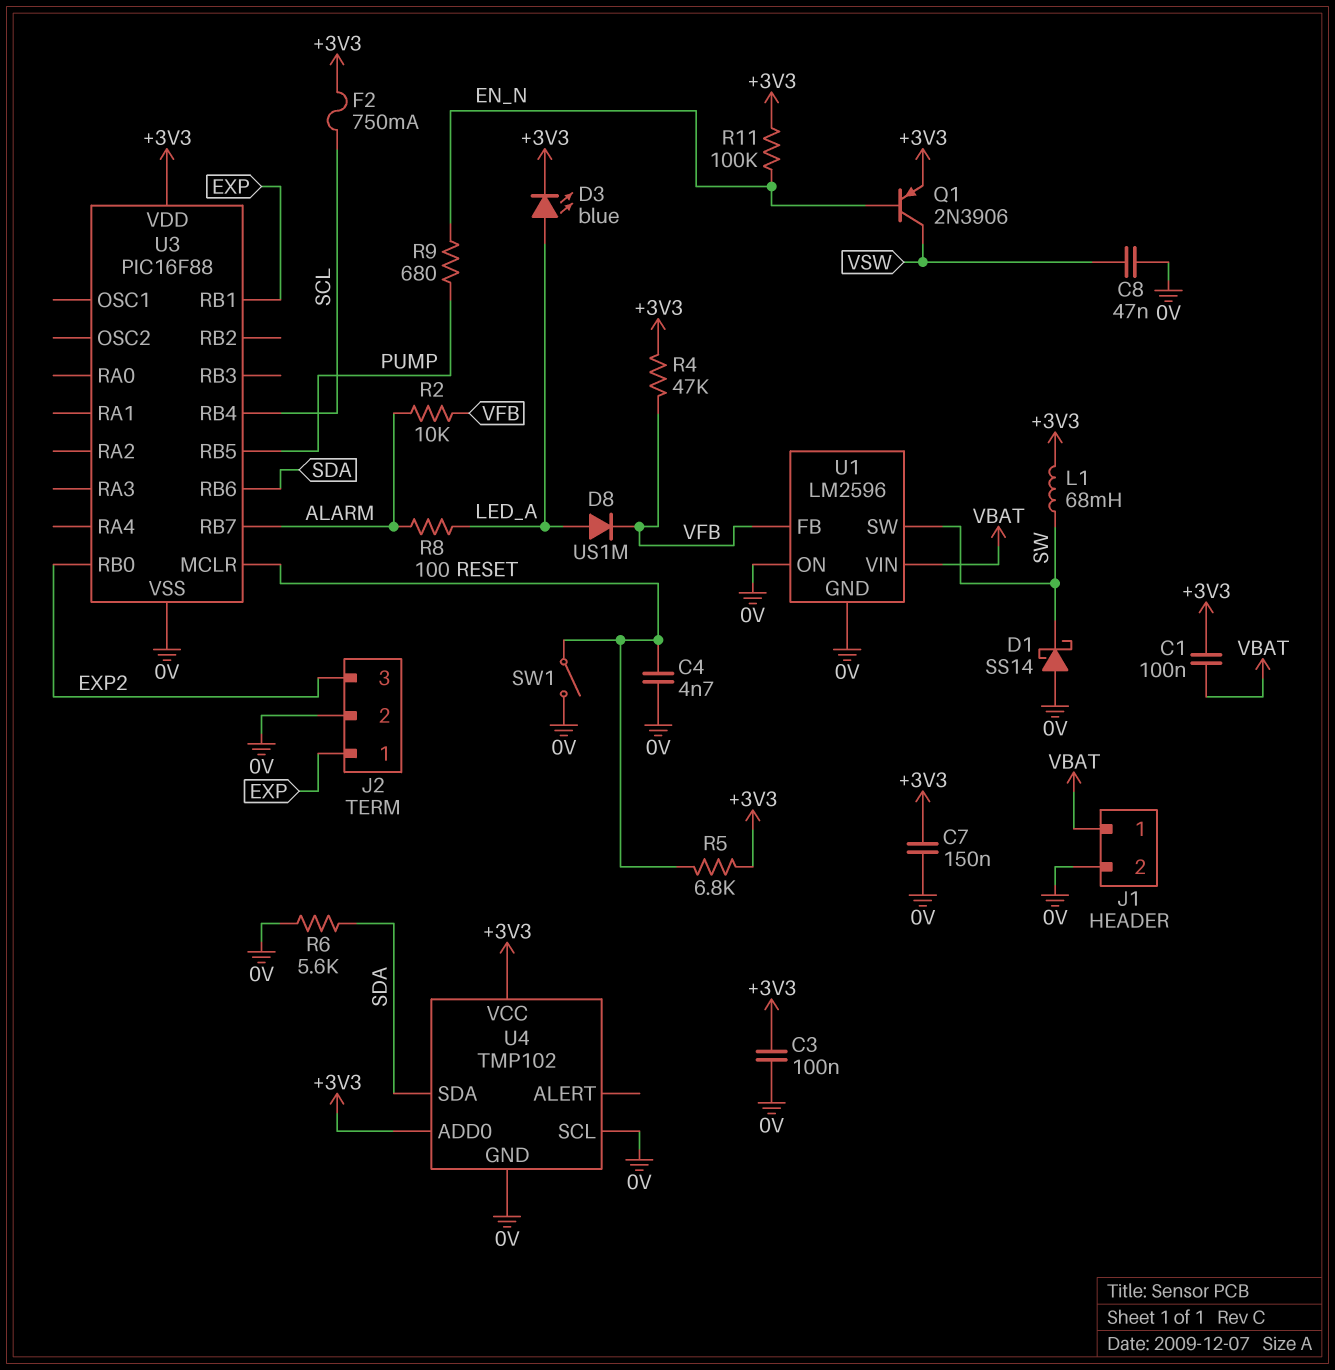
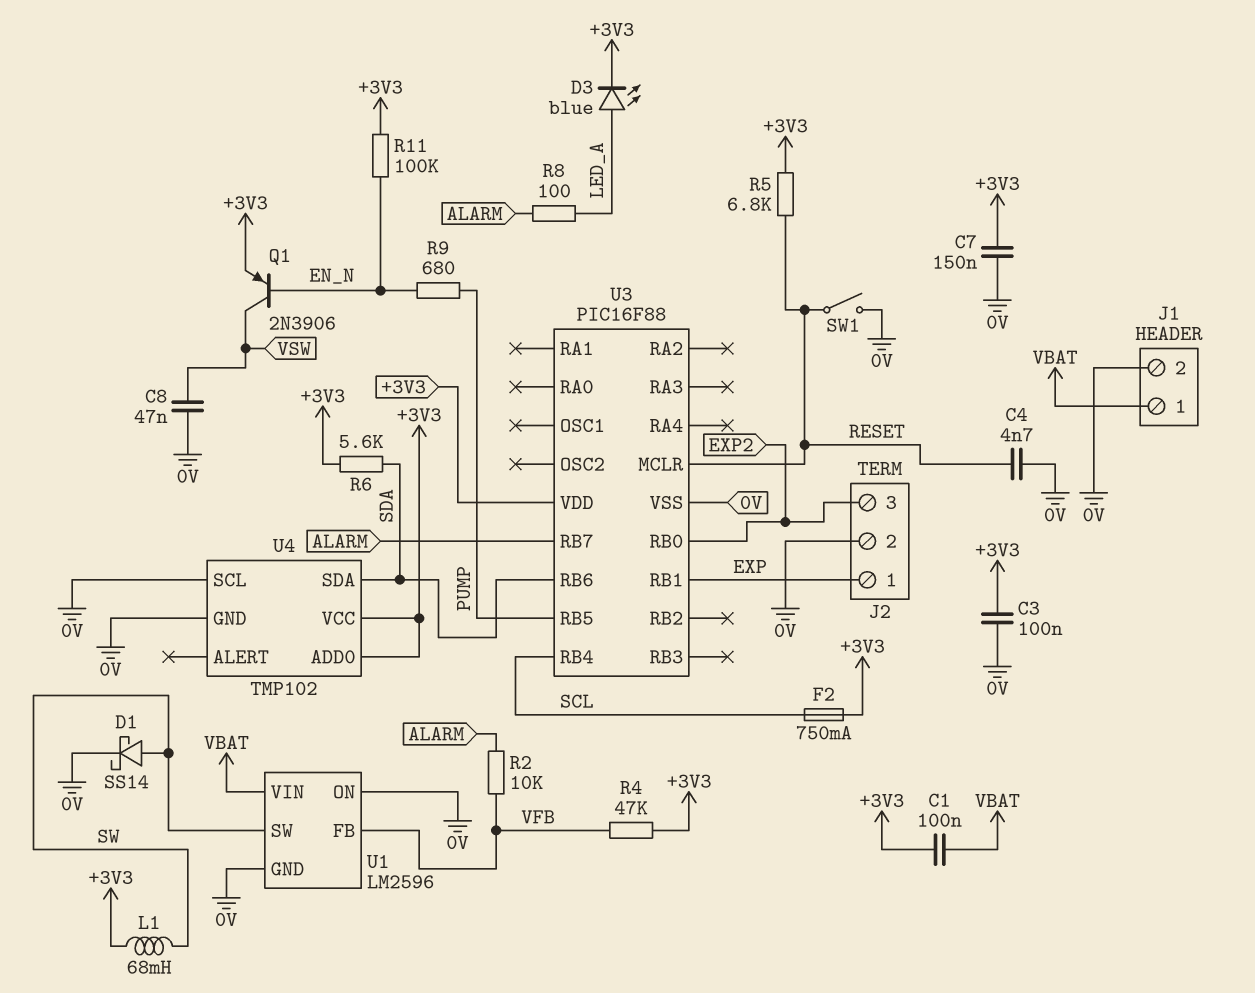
D1: schottky SS14 (A 0V, K SW) -> schottky SS14 (A SW, K 0V)
D8: diode US1M (A LED_A, K VFB) -> none
R6: 5.6k (0V, SDA) -> 5.6k (+3V3, SDA)

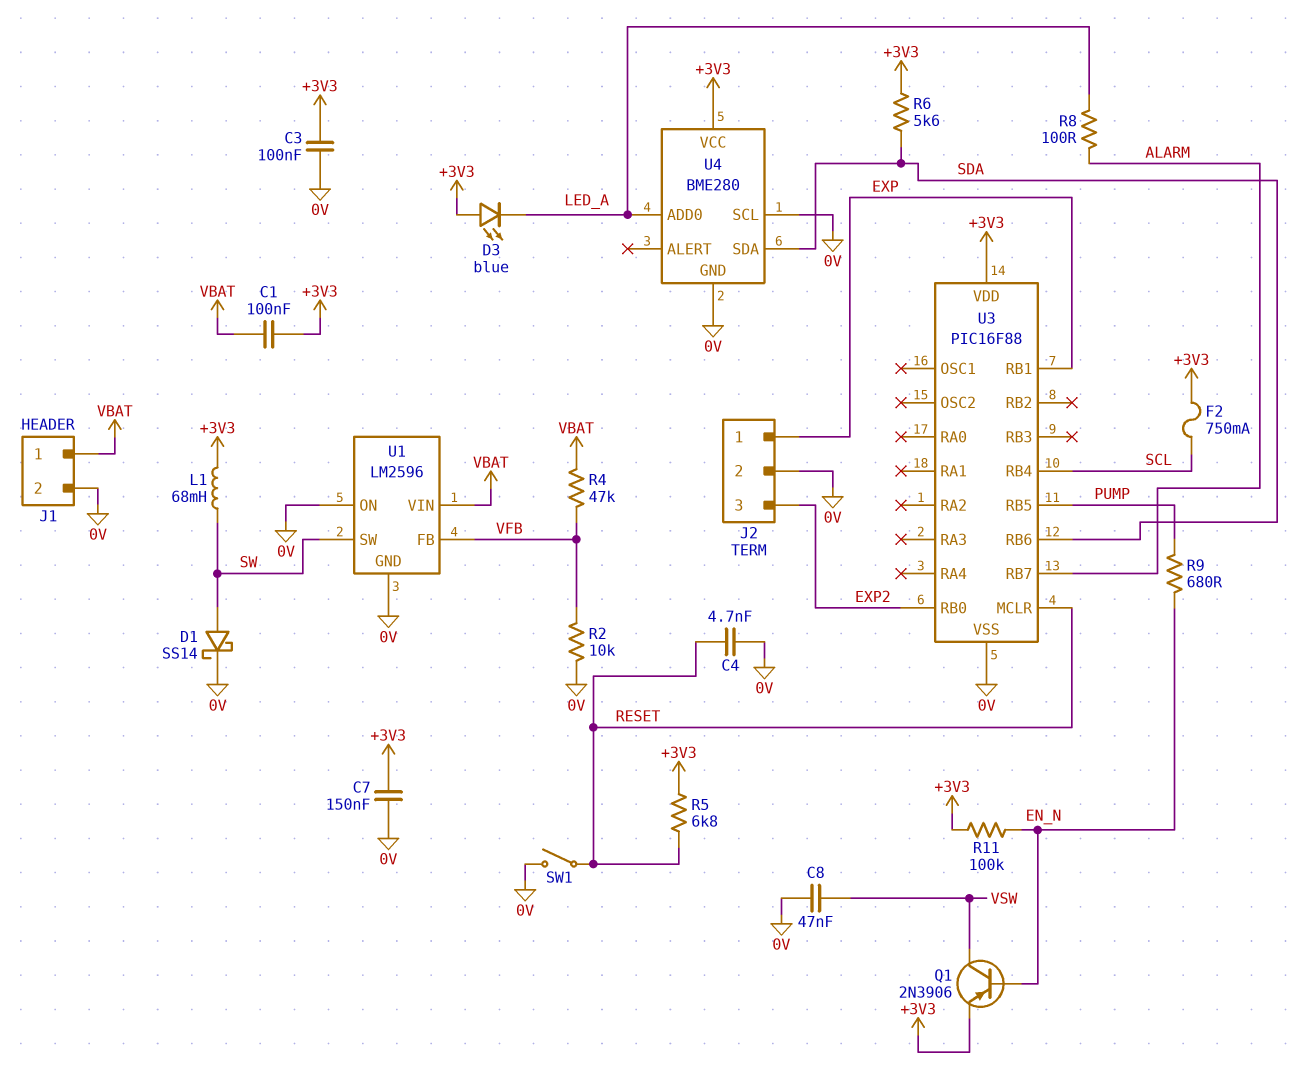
D3: LED blue (A LED_A, K +3V3) -> LED blue (A +3V3, K LED_A)
R2: 10k (ALARM, VFB) -> 10k (0V, VFB)
R4: 47k (+3V3, VFB) -> 47k (VBAT, VFB)
U4: TMP102 -> BME280
U4 pin ADD0: +3V3 -> LED_A

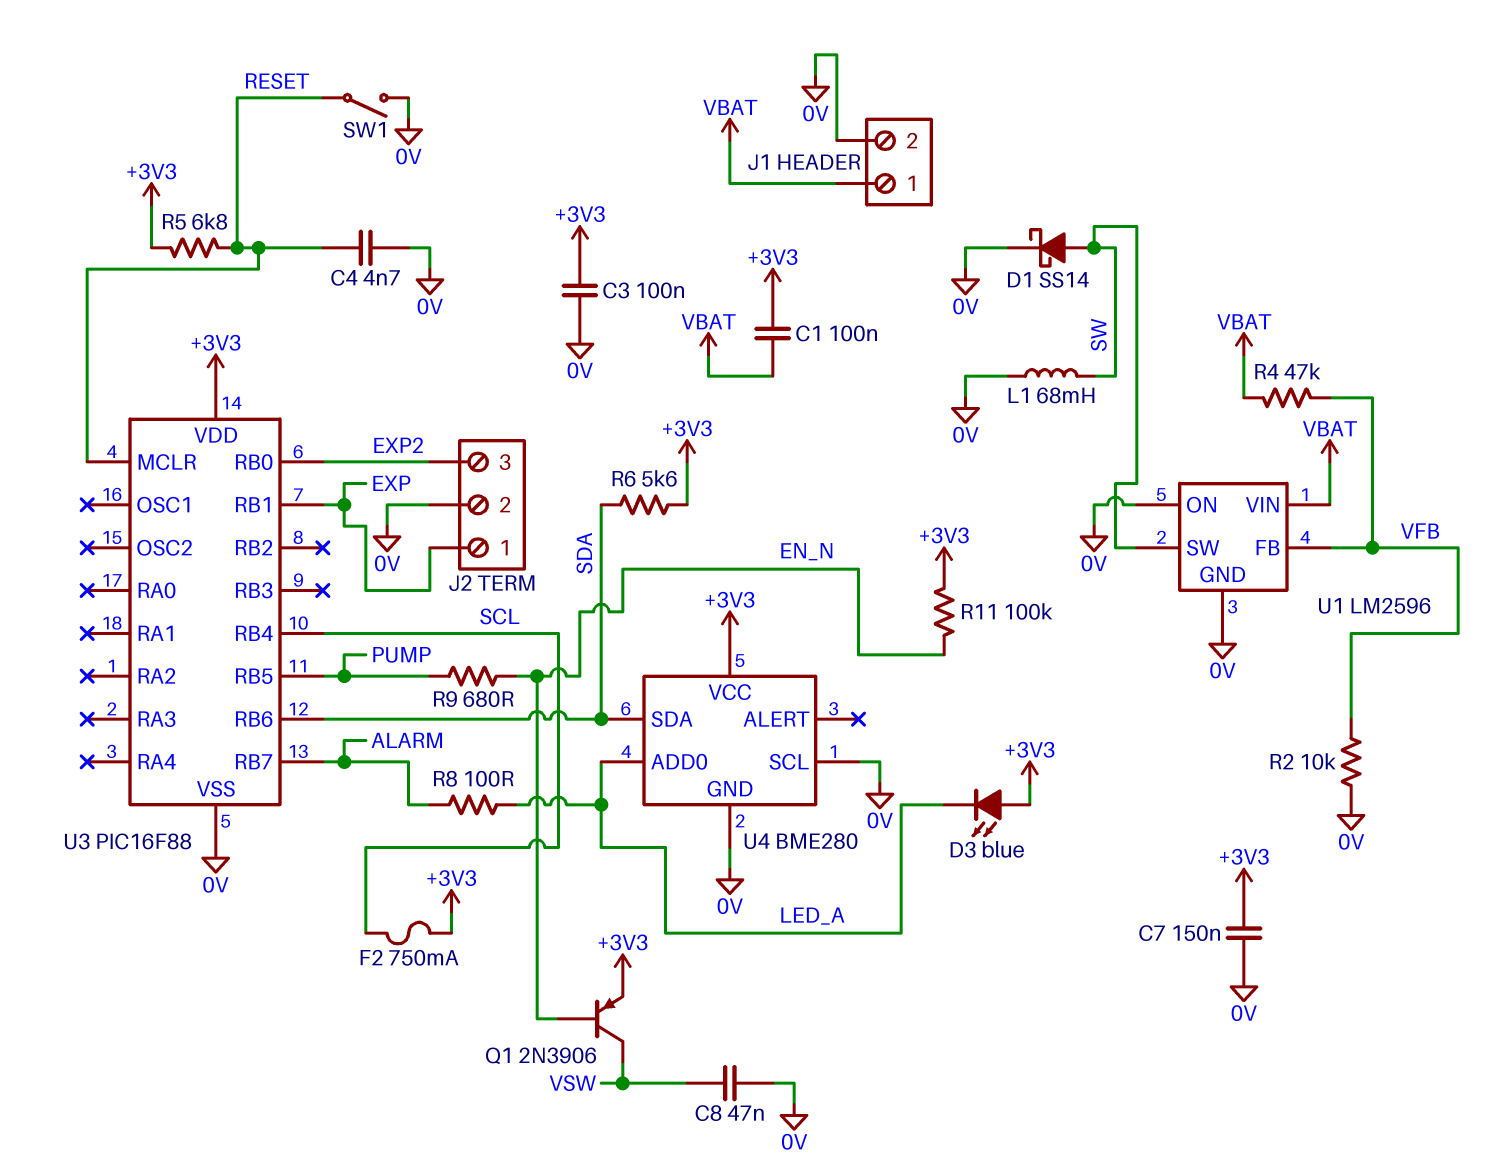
L1: 68mH (+3V3, SW) -> 68mH (0V, SW)

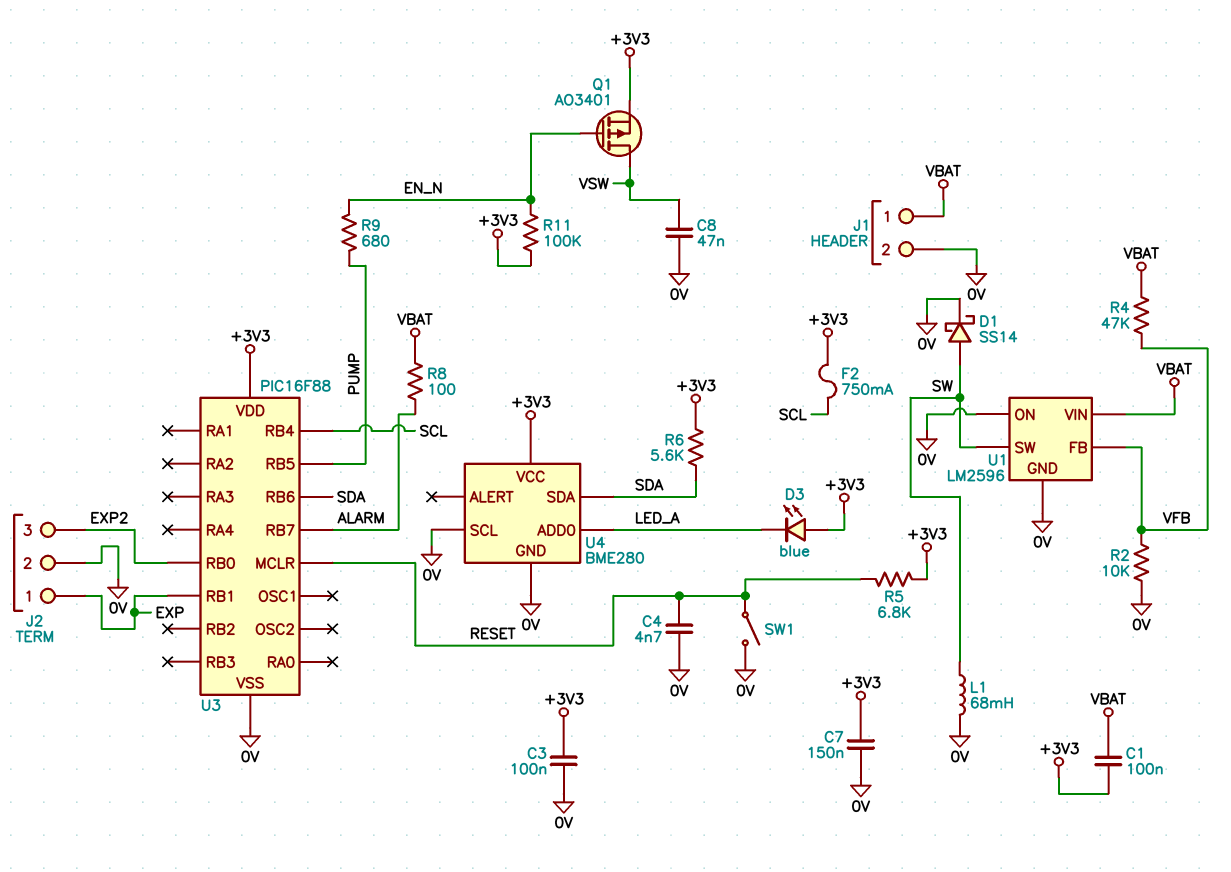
Q1: PNP 2N3906 (B EN_N, C VSW, E +3V3) -> PMOS AO3401 (G EN_N, D VSW, S +3V3)
R8: 100 (ALARM, LED_A) -> 100 (ALARM, VBAT)

